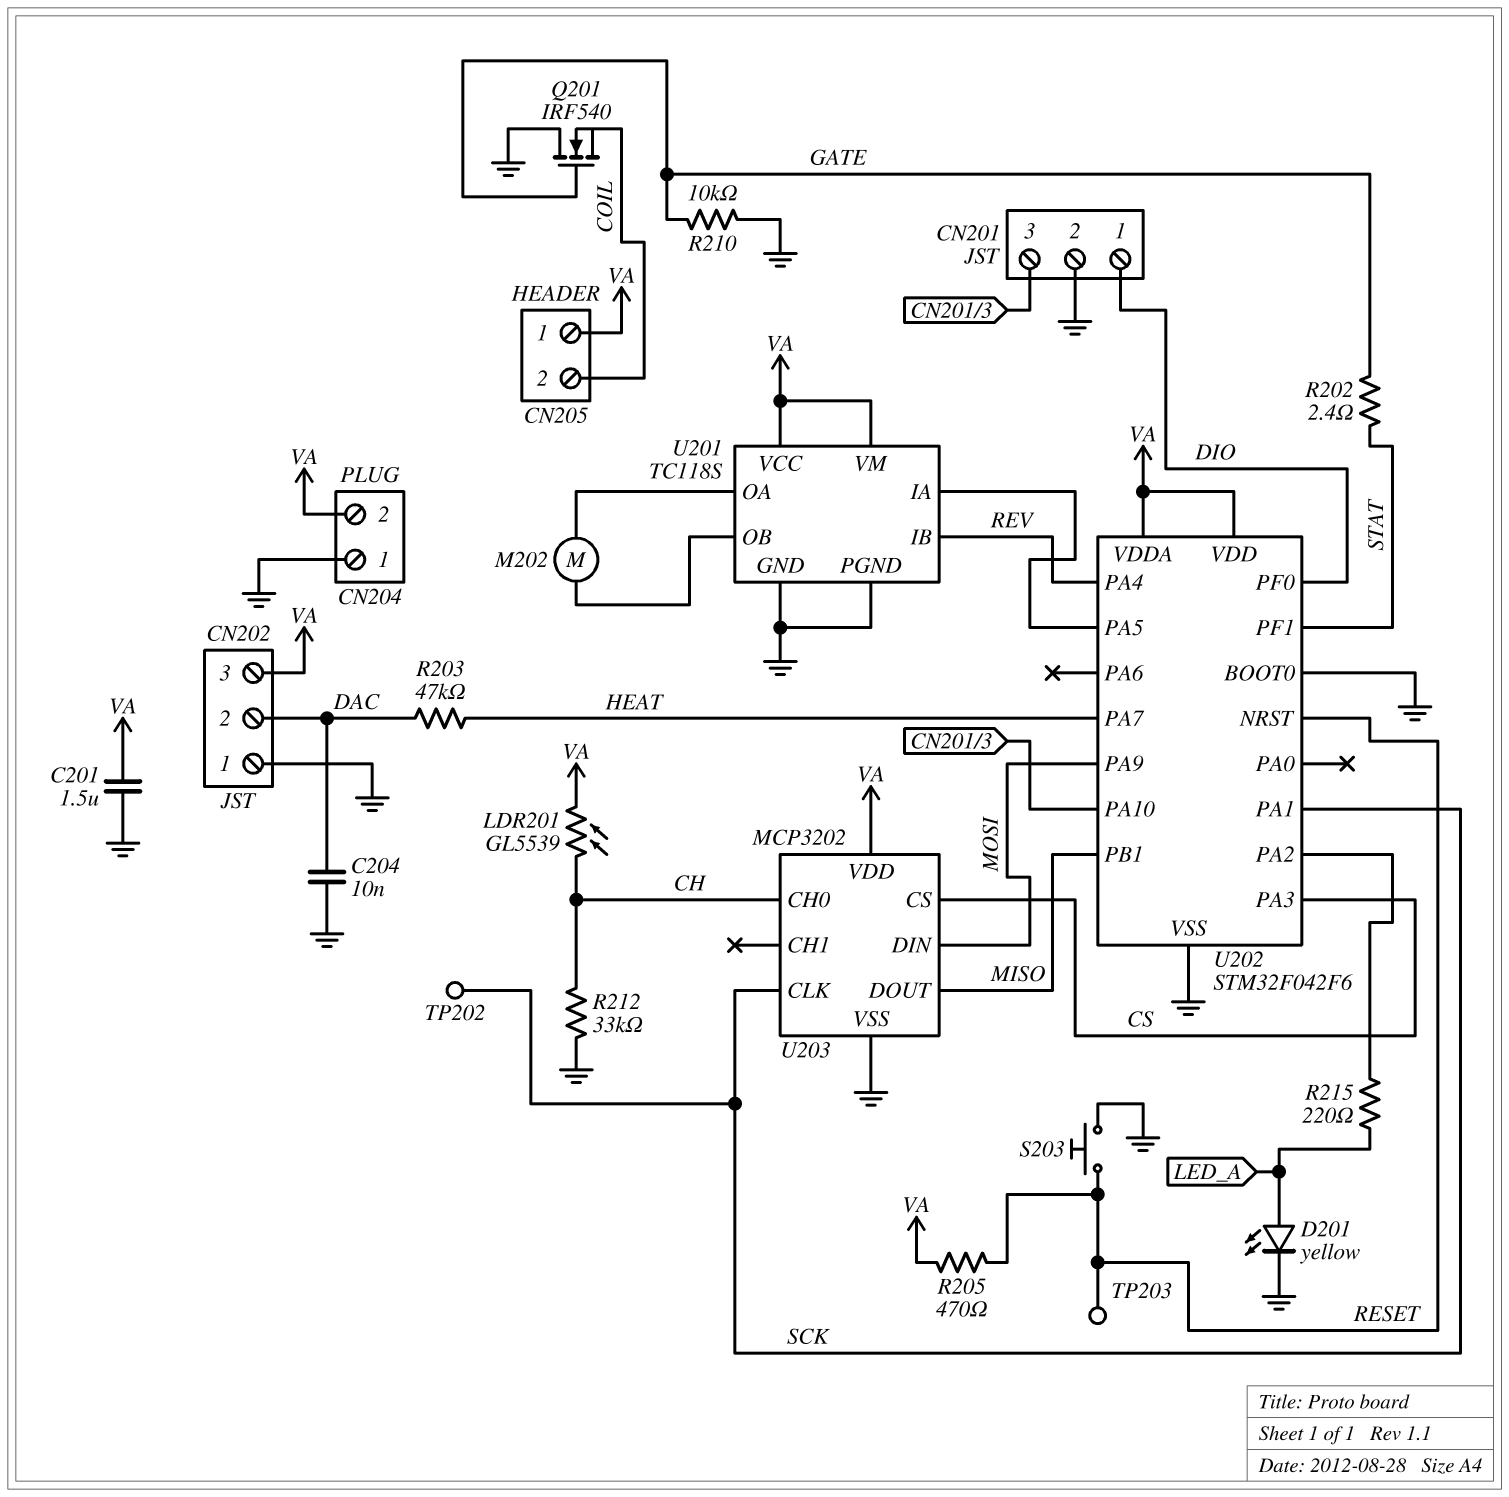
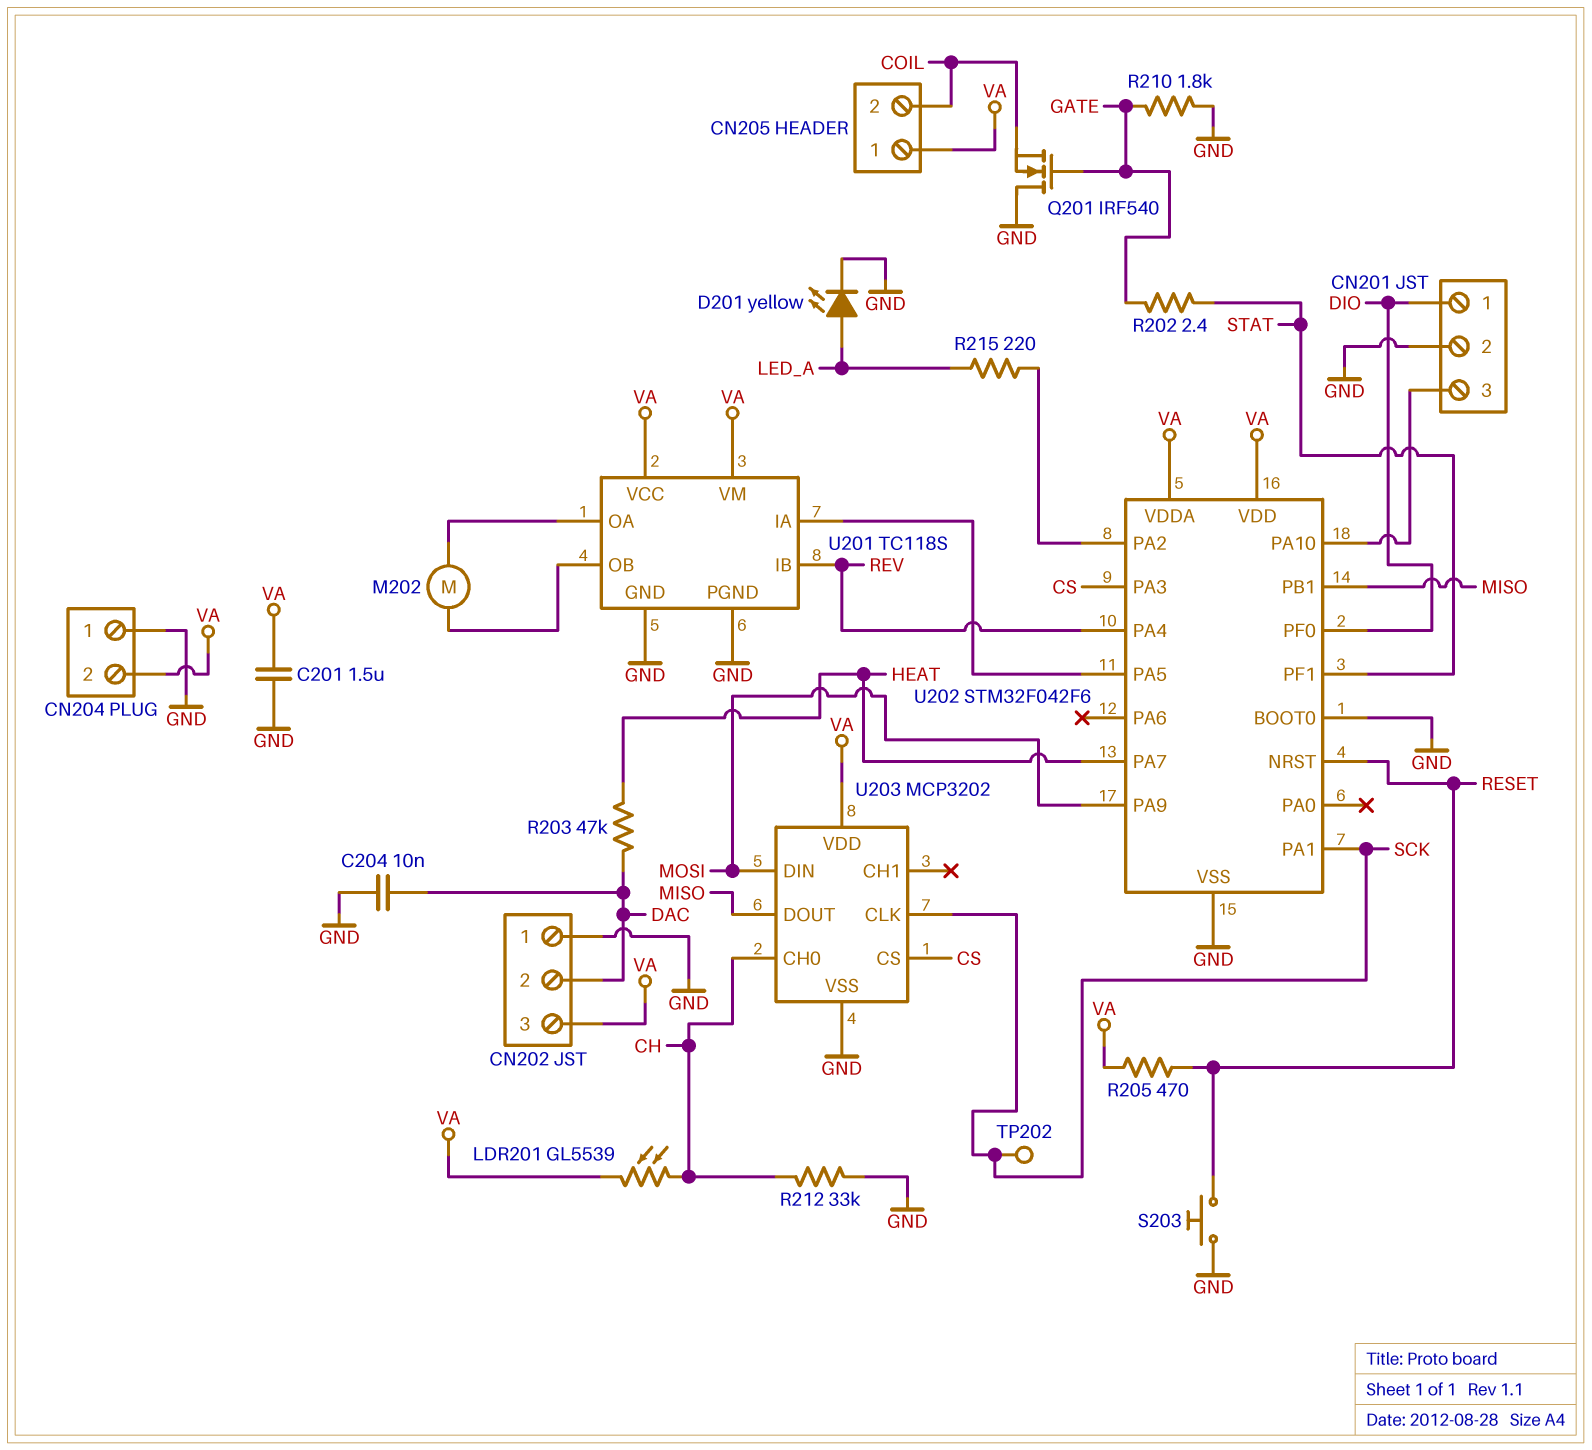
R210: 10k (GATE, GND) -> 1.8k (GATE, GND)
TP203: test point (RESET) -> none

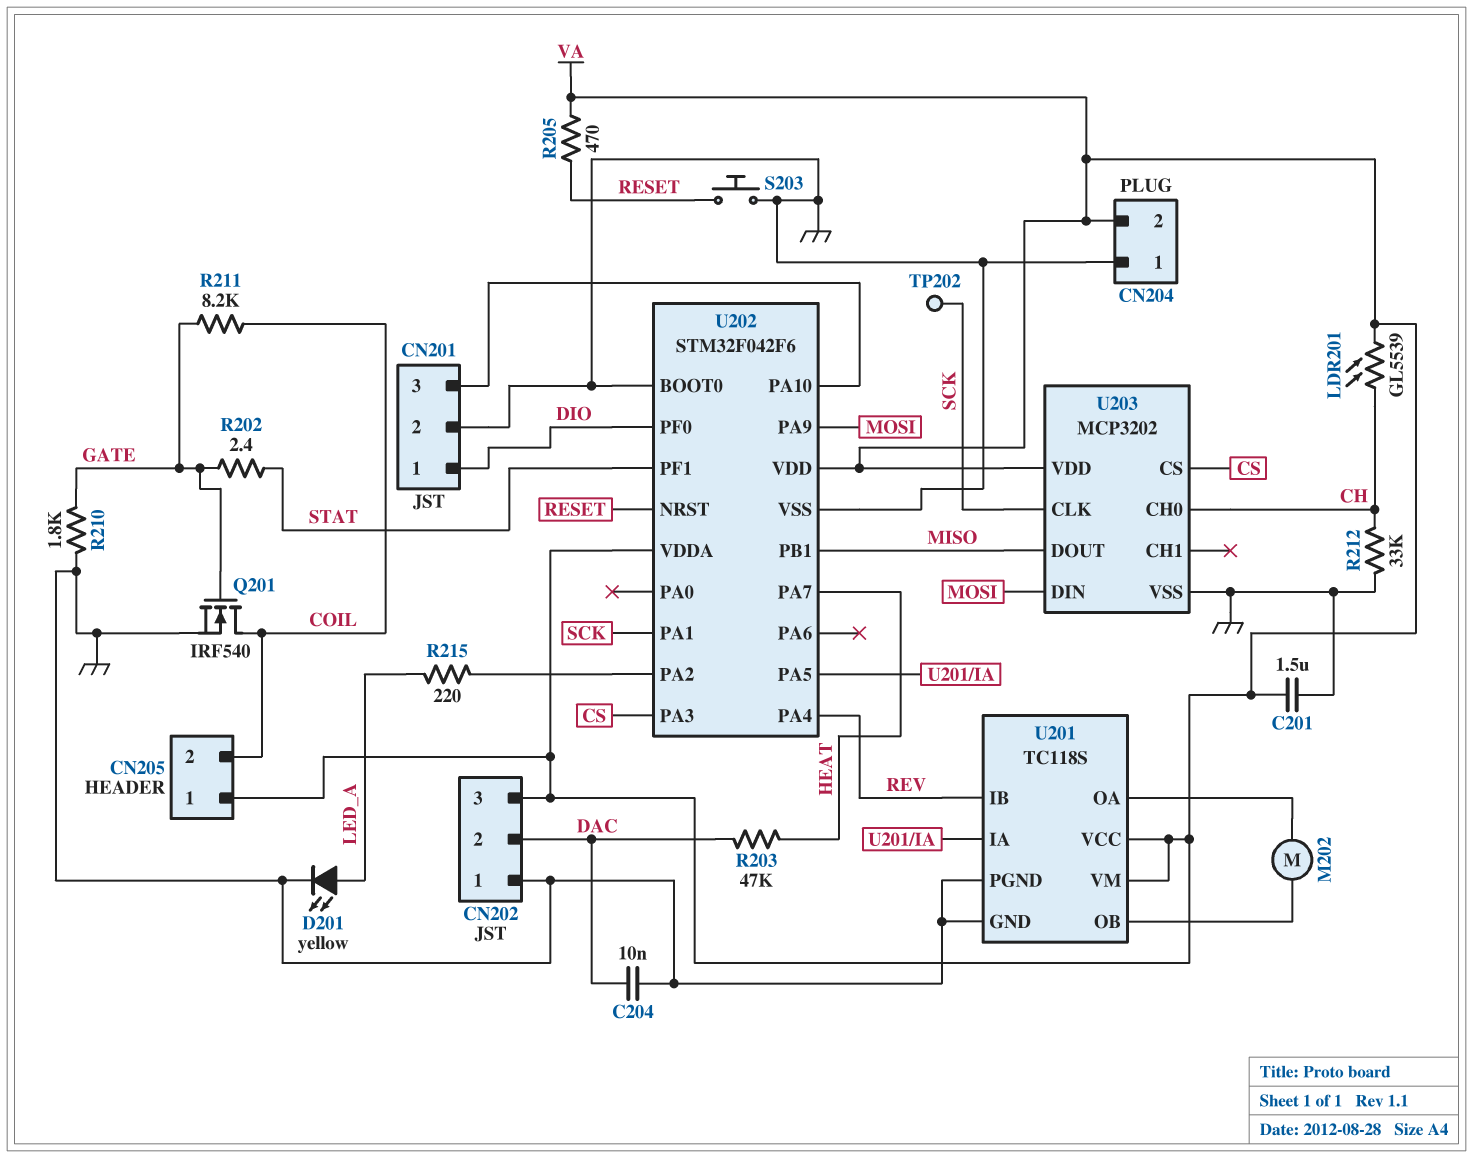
Q201: NMOS IRF540 (G GATE, D GND, S COIL) -> NMOS IRF540 (G GATE, D COIL, S GND)
R211: none -> 8.2k (COIL, GATE)

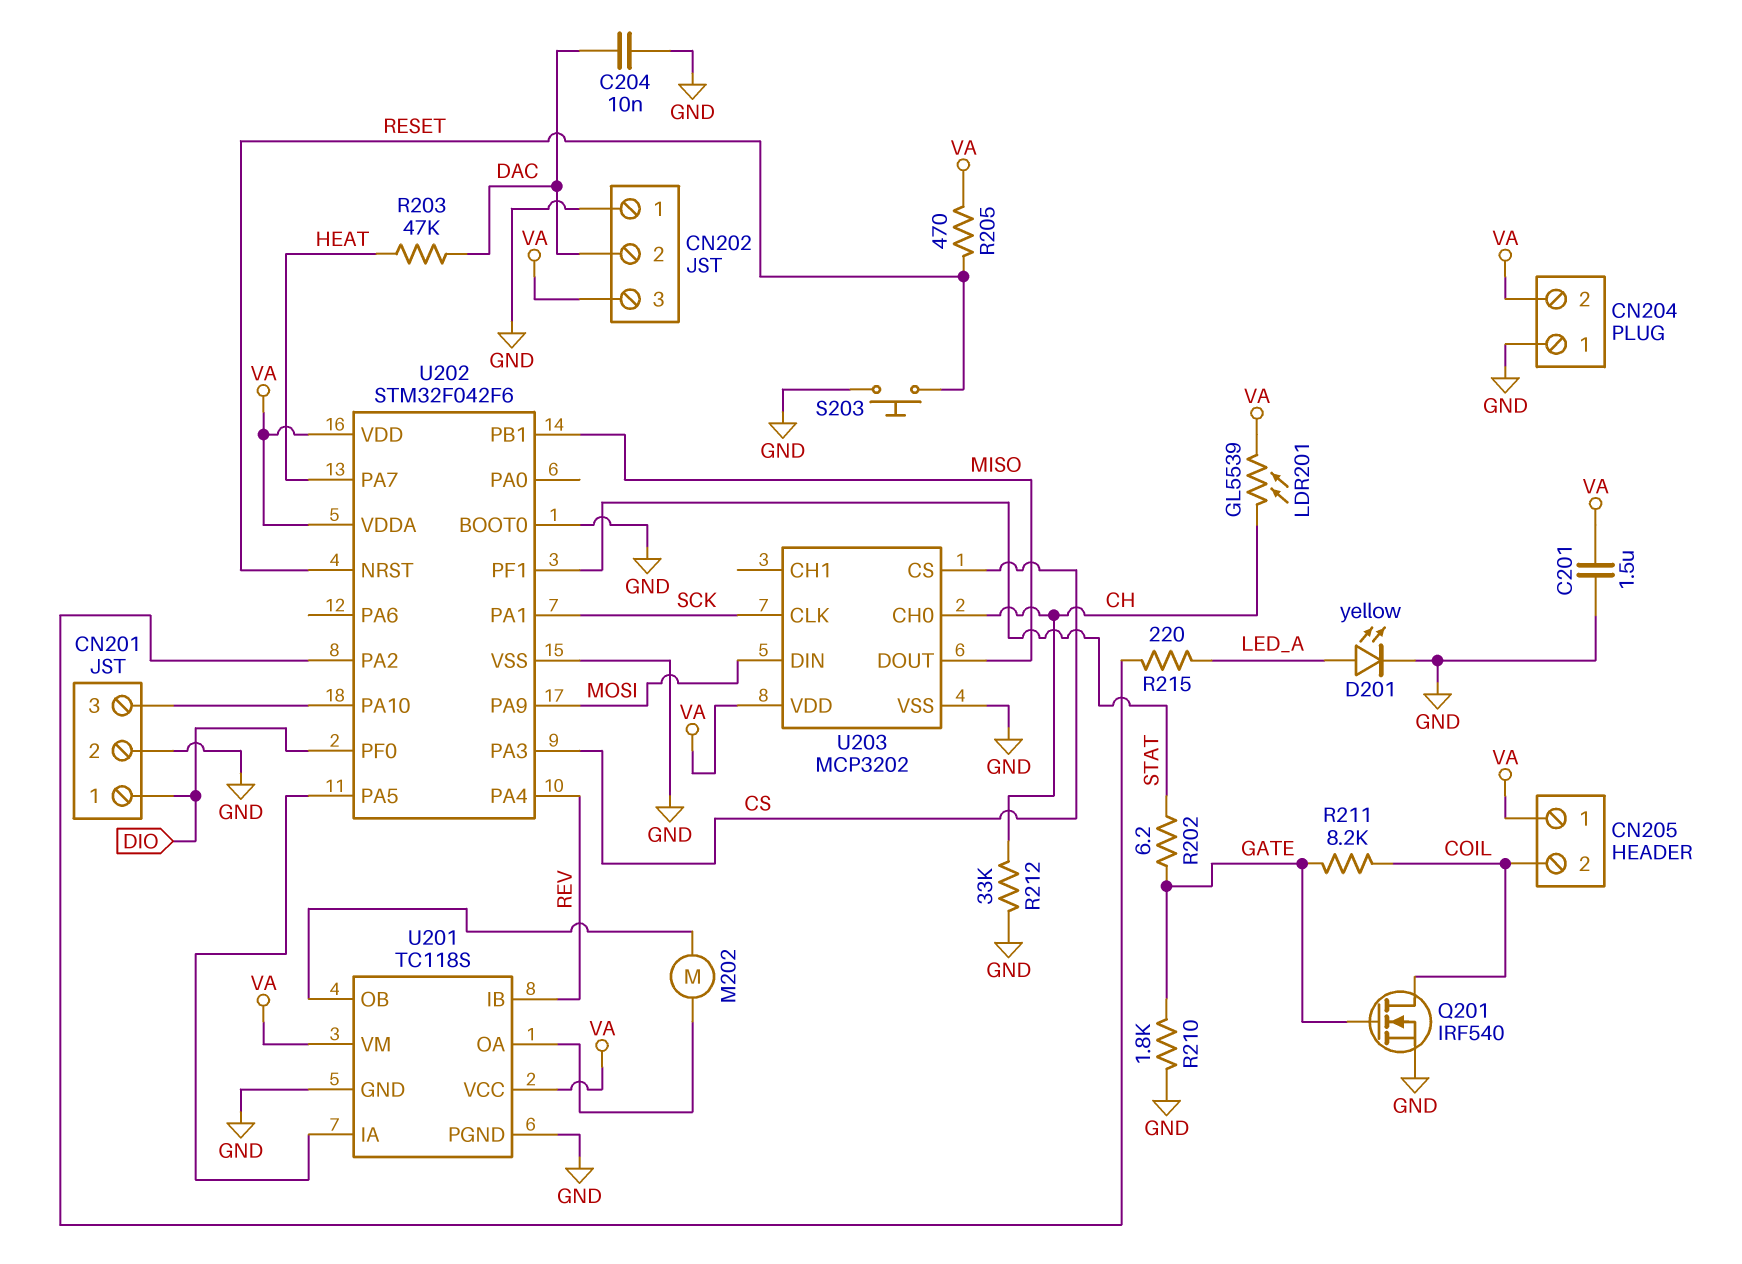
R202: 2.4 (GATE, STAT) -> 6.2 (GATE, STAT)
TP202: test point (SCK) -> none

